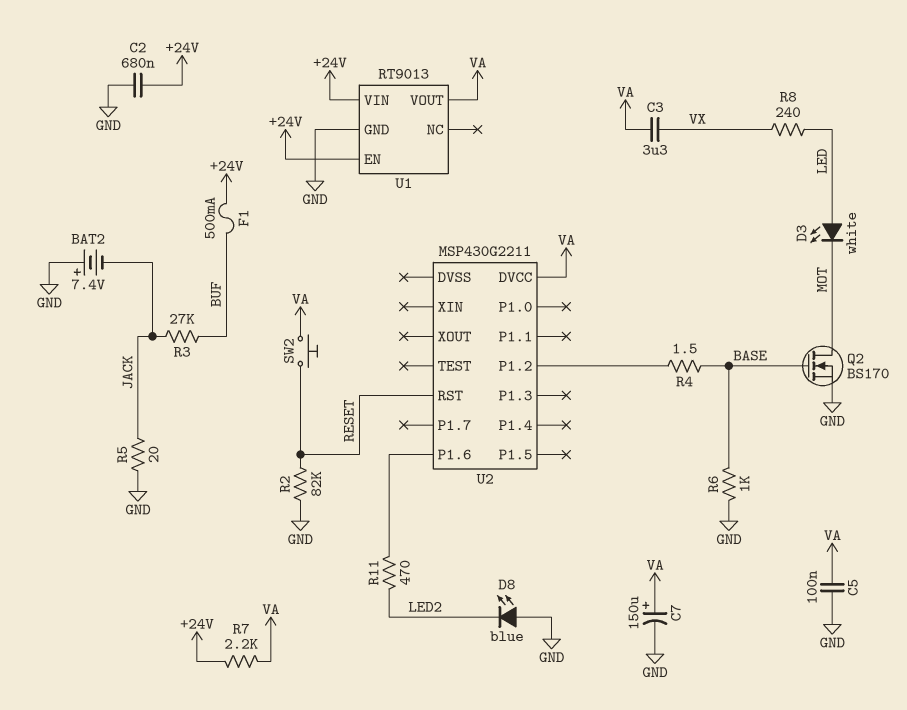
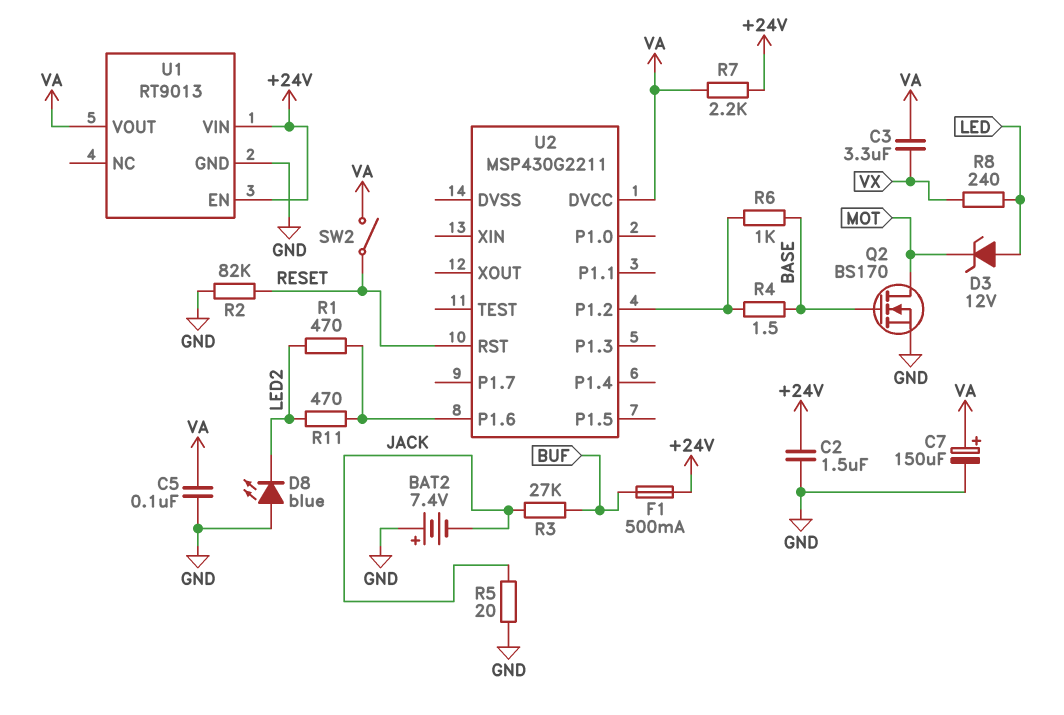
C2: 680nF (+24V, GND) -> 1.5uF (+24V, GND)
D3: LED white (A LED, K MOT) -> zener 12V (A LED, K MOT)
R1: none -> 470 (LED2, U2/P1.6)
R6: 1k (BASE, GND) -> 1k (BASE, U2/P1.2)
SW2: button (RESET, VA) -> switch (RESET, VA)

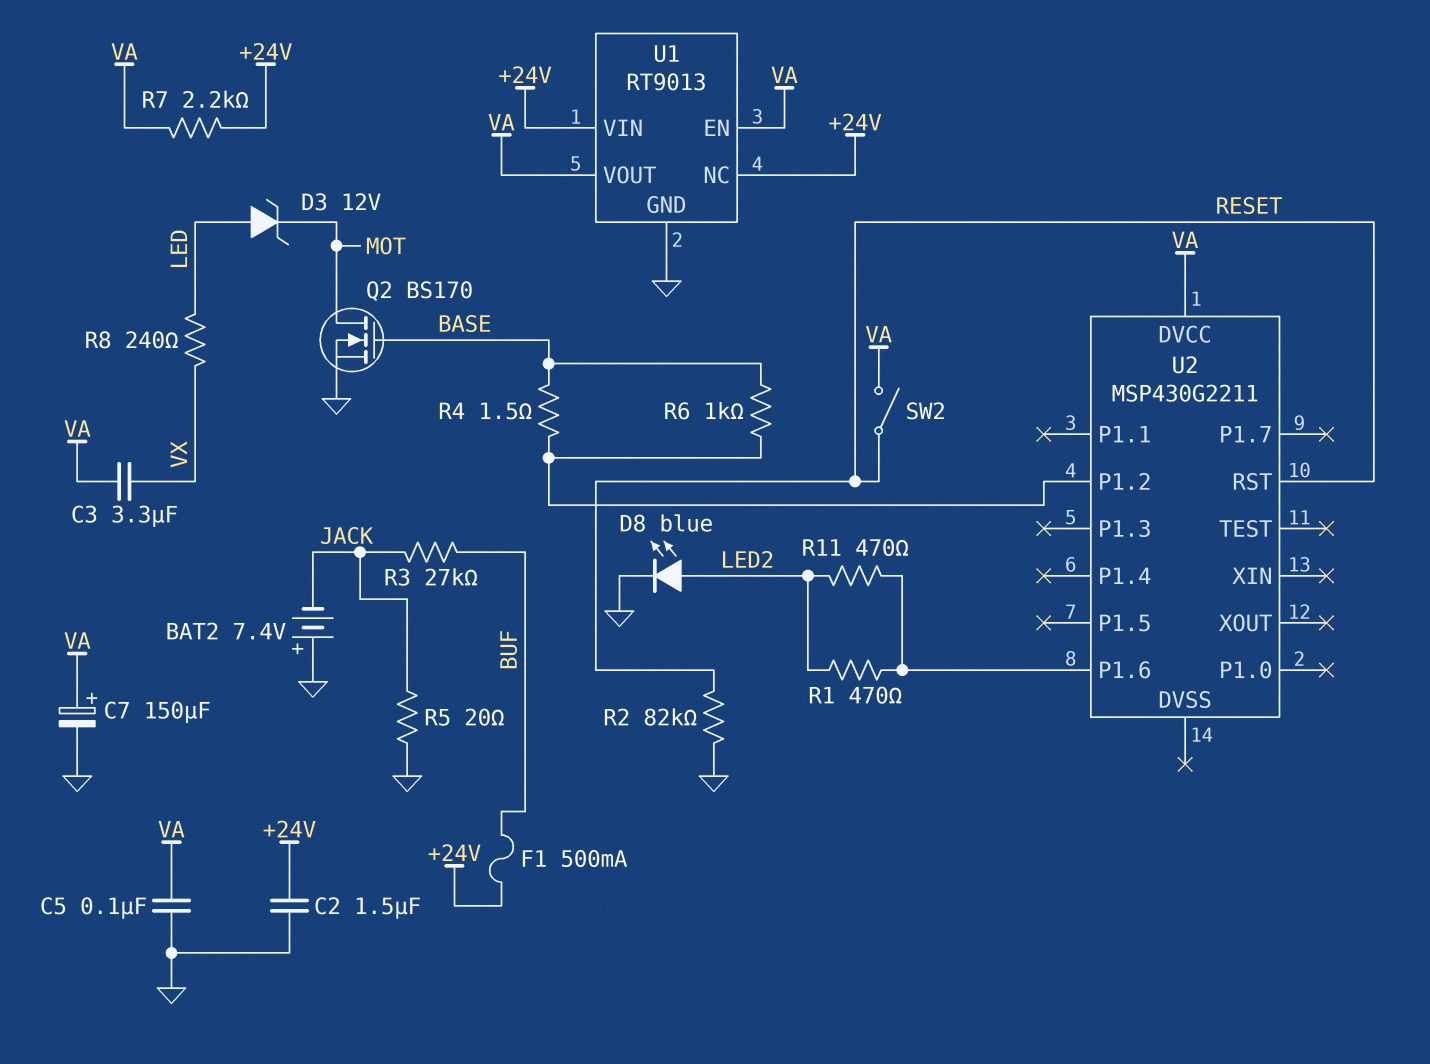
D8: LED blue (A GND, K LED2) -> LED blue (A LED2, K GND)
U1 pin EN: +24V -> VA
U1 pin NC: none -> +24V

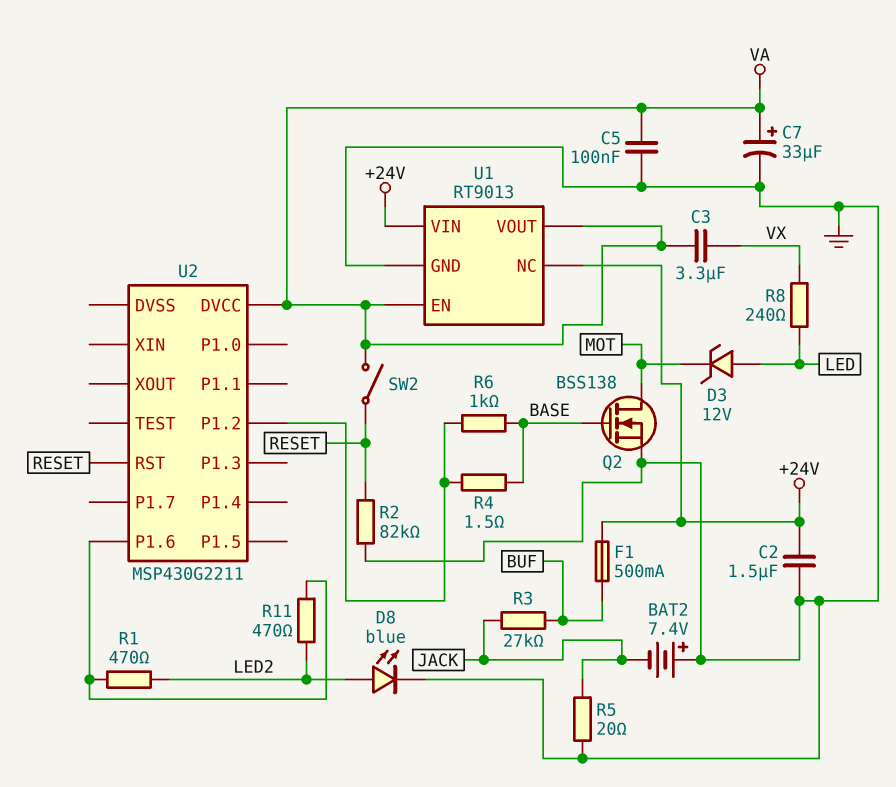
C7: 150uF (plus VA, minus GND) -> 33uF (plus VA, minus GND)
Q2: NMOS BS170 (G BASE, D MOT, S GND) -> NMOS BSS138 (G BASE, D MOT, S GND)
R7: 2.2k (+24V, VA) -> none

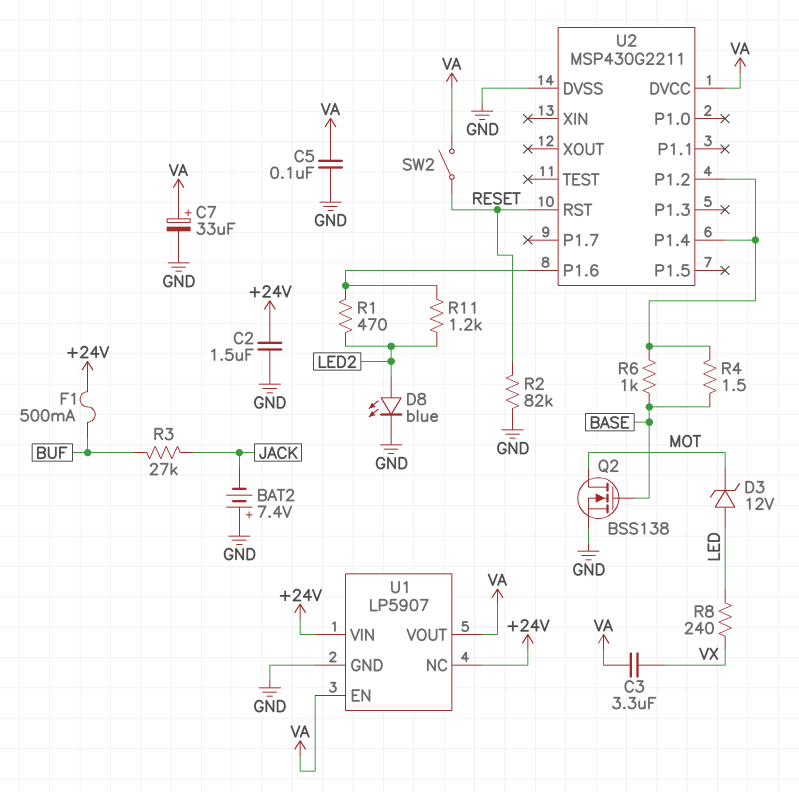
R5: 20 (GND, JACK) -> none
R11: 470 (LED2, U2/P1.6) -> 1.2k (LED2, U2/P1.6)
U1: RT9013 -> LP5907
U2 pin DVSS: none -> GND
U2 pin P1.4: none -> U2/P1.2

